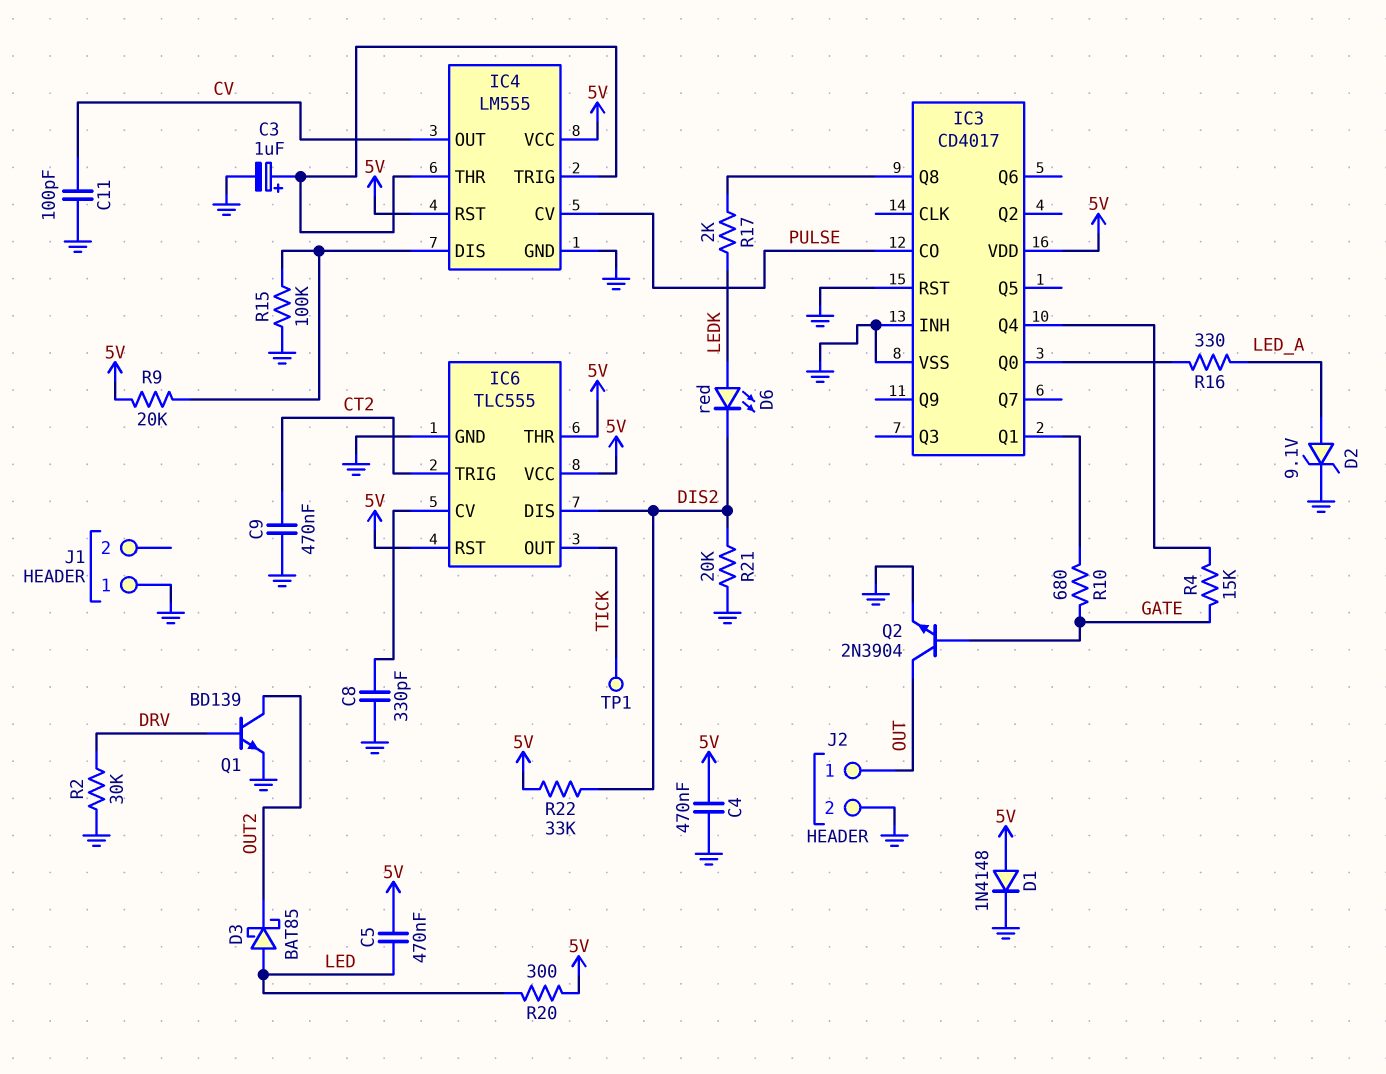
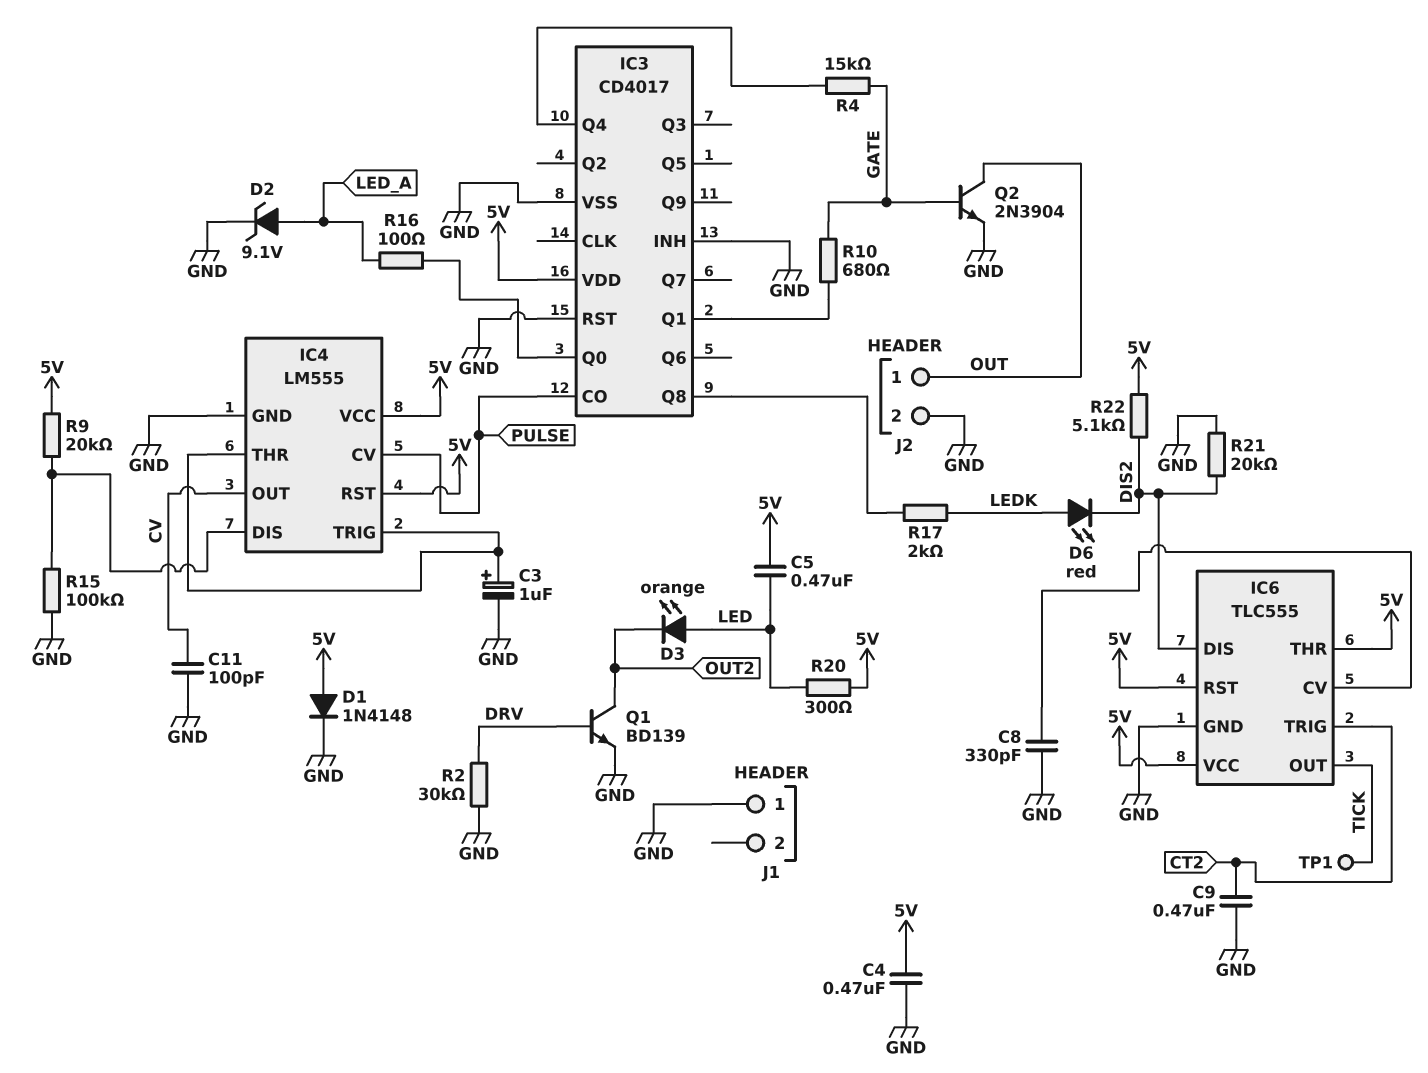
D3: schottky BAT85 (A LED, K OUT2) -> LED orange (A LED, K OUT2)
R16: 330 (IC3/Q0, LED_A) -> 100 (IC3/Q0, LED_A)
R22: 33k (5V, DIS2) -> 5.1k (5V, DIS2)

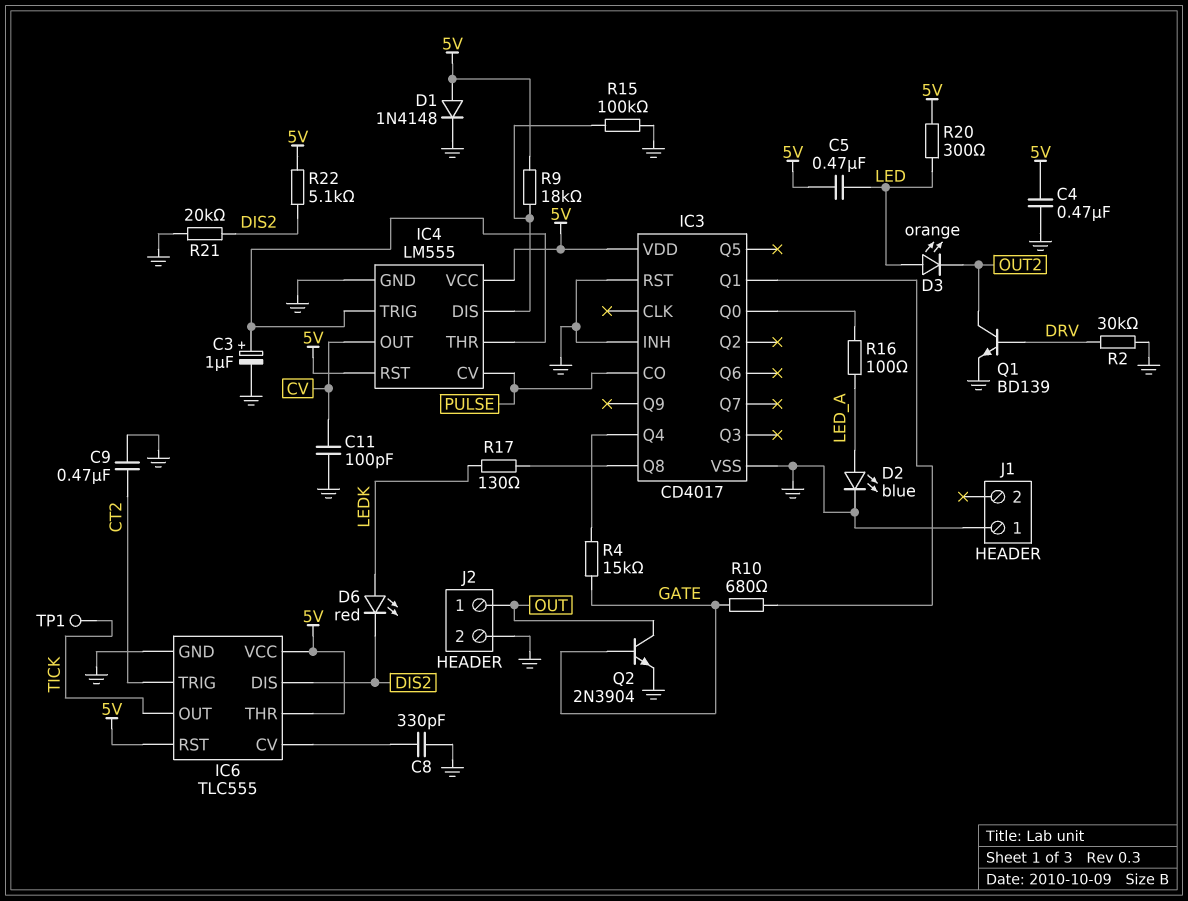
D2: zener 9.1V (A LED_A, K GND) -> LED blue (A LED_A, K GND)
R9: 20k (5V, IC4/DIS) -> 18k (5V, IC4/DIS)
R17: 2k (IC3/Q8, LEDK) -> 130 (IC3/Q8, LEDK)

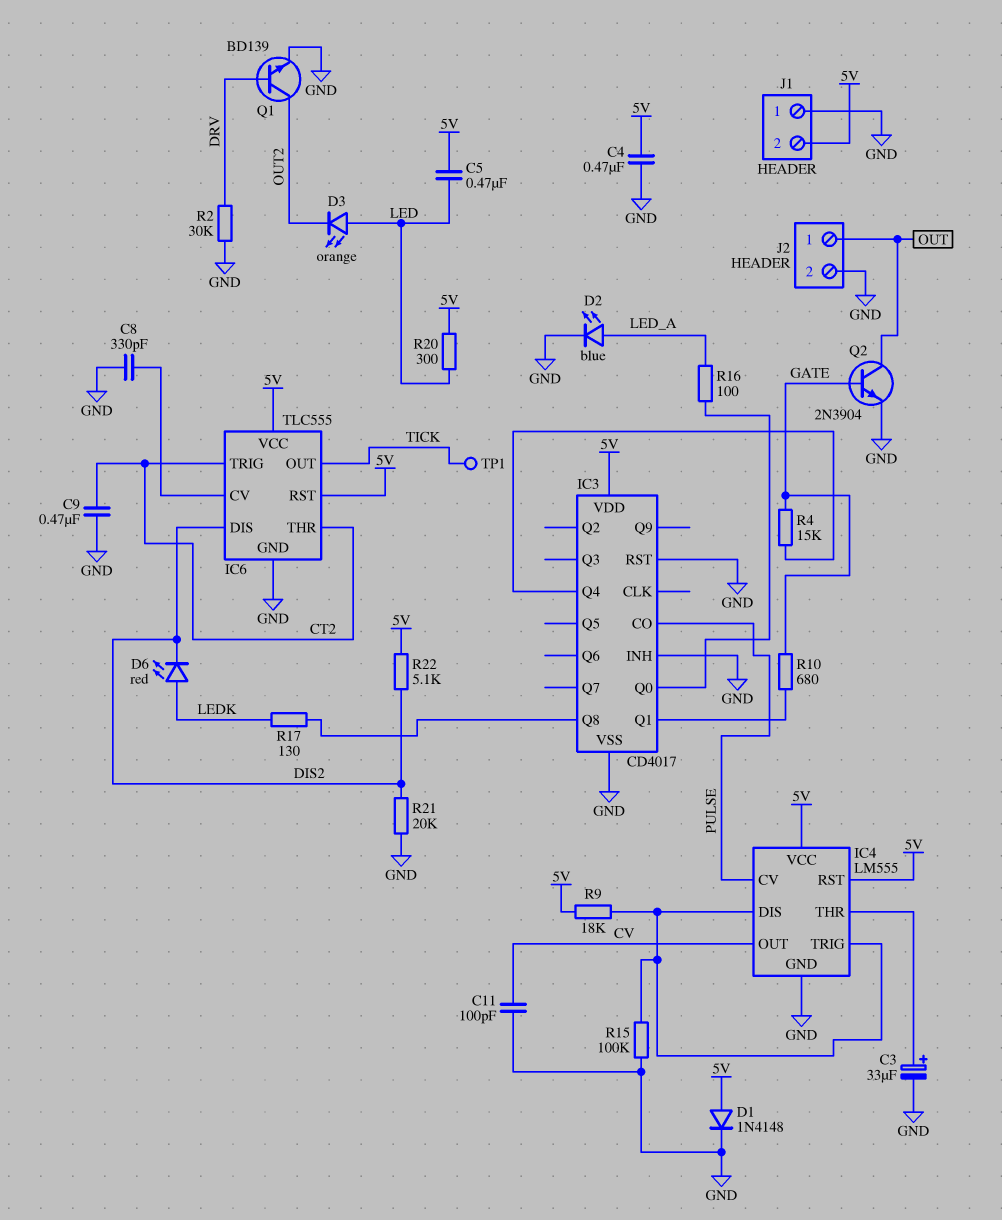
C3: 1uF (plus IC4/THR, minus GND) -> 33uF (plus IC4/THR, minus GND)
IC4 pin TRIG: IC4/THR -> IC4/DIS
IC6 pin THR: 5V -> CT2
J1 pin 2: none -> 5V

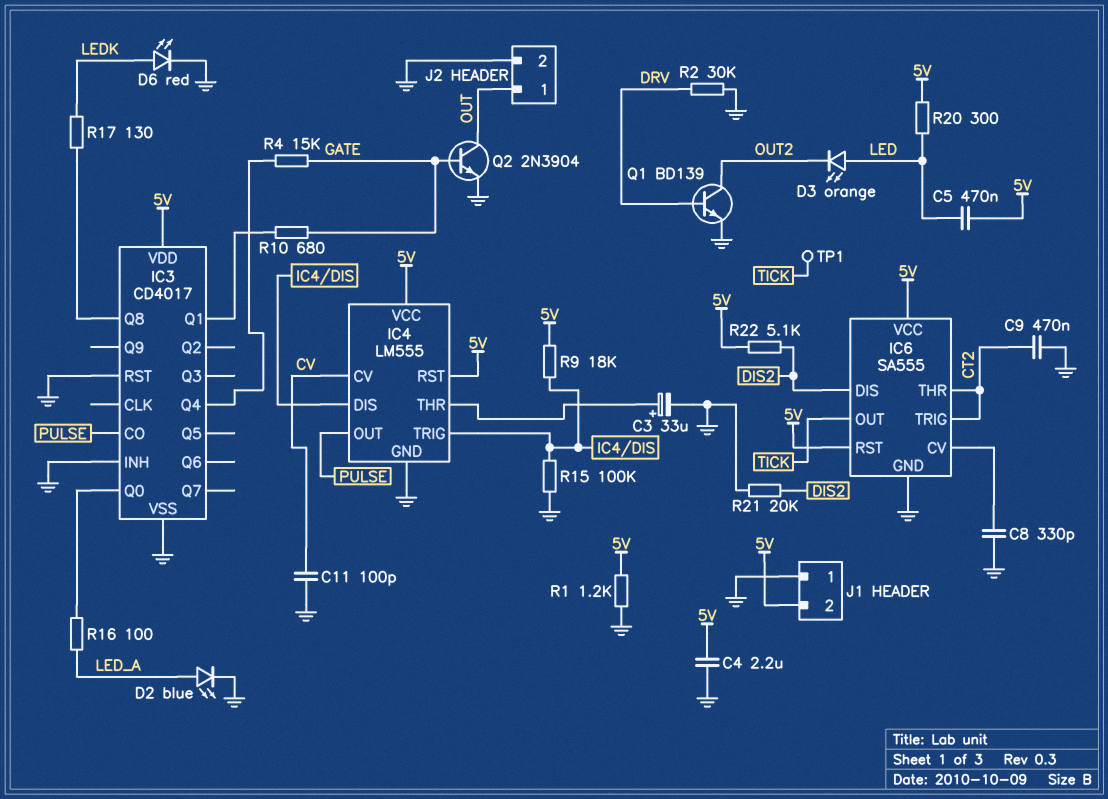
C4: 470nF (5V, GND) -> 2.2uF (5V, GND)
D1: diode 1N4148 (A 5V, K GND) -> none
D6: LED red (A LEDK, K DIS2) -> LED red (A LEDK, K GND)
IC4 pin CV: PULSE -> CV
IC4 pin OUT: CV -> PULSE
IC6: TLC555 -> SA555
R1: none -> 1.2k (5V, GND)

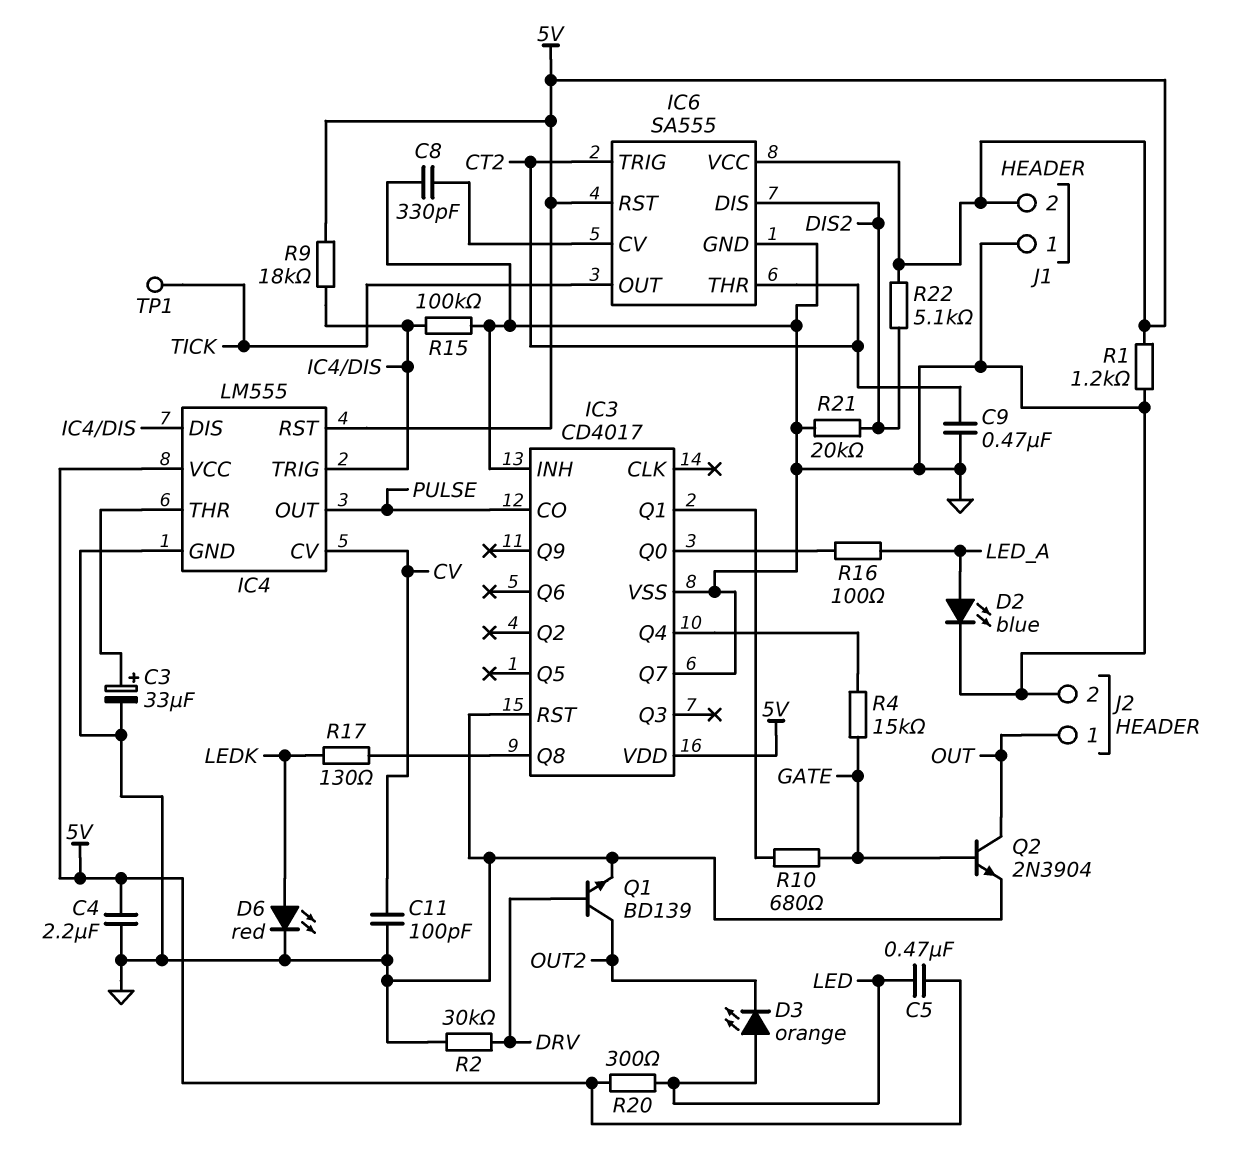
IC3 pin Q7: none -> GND

